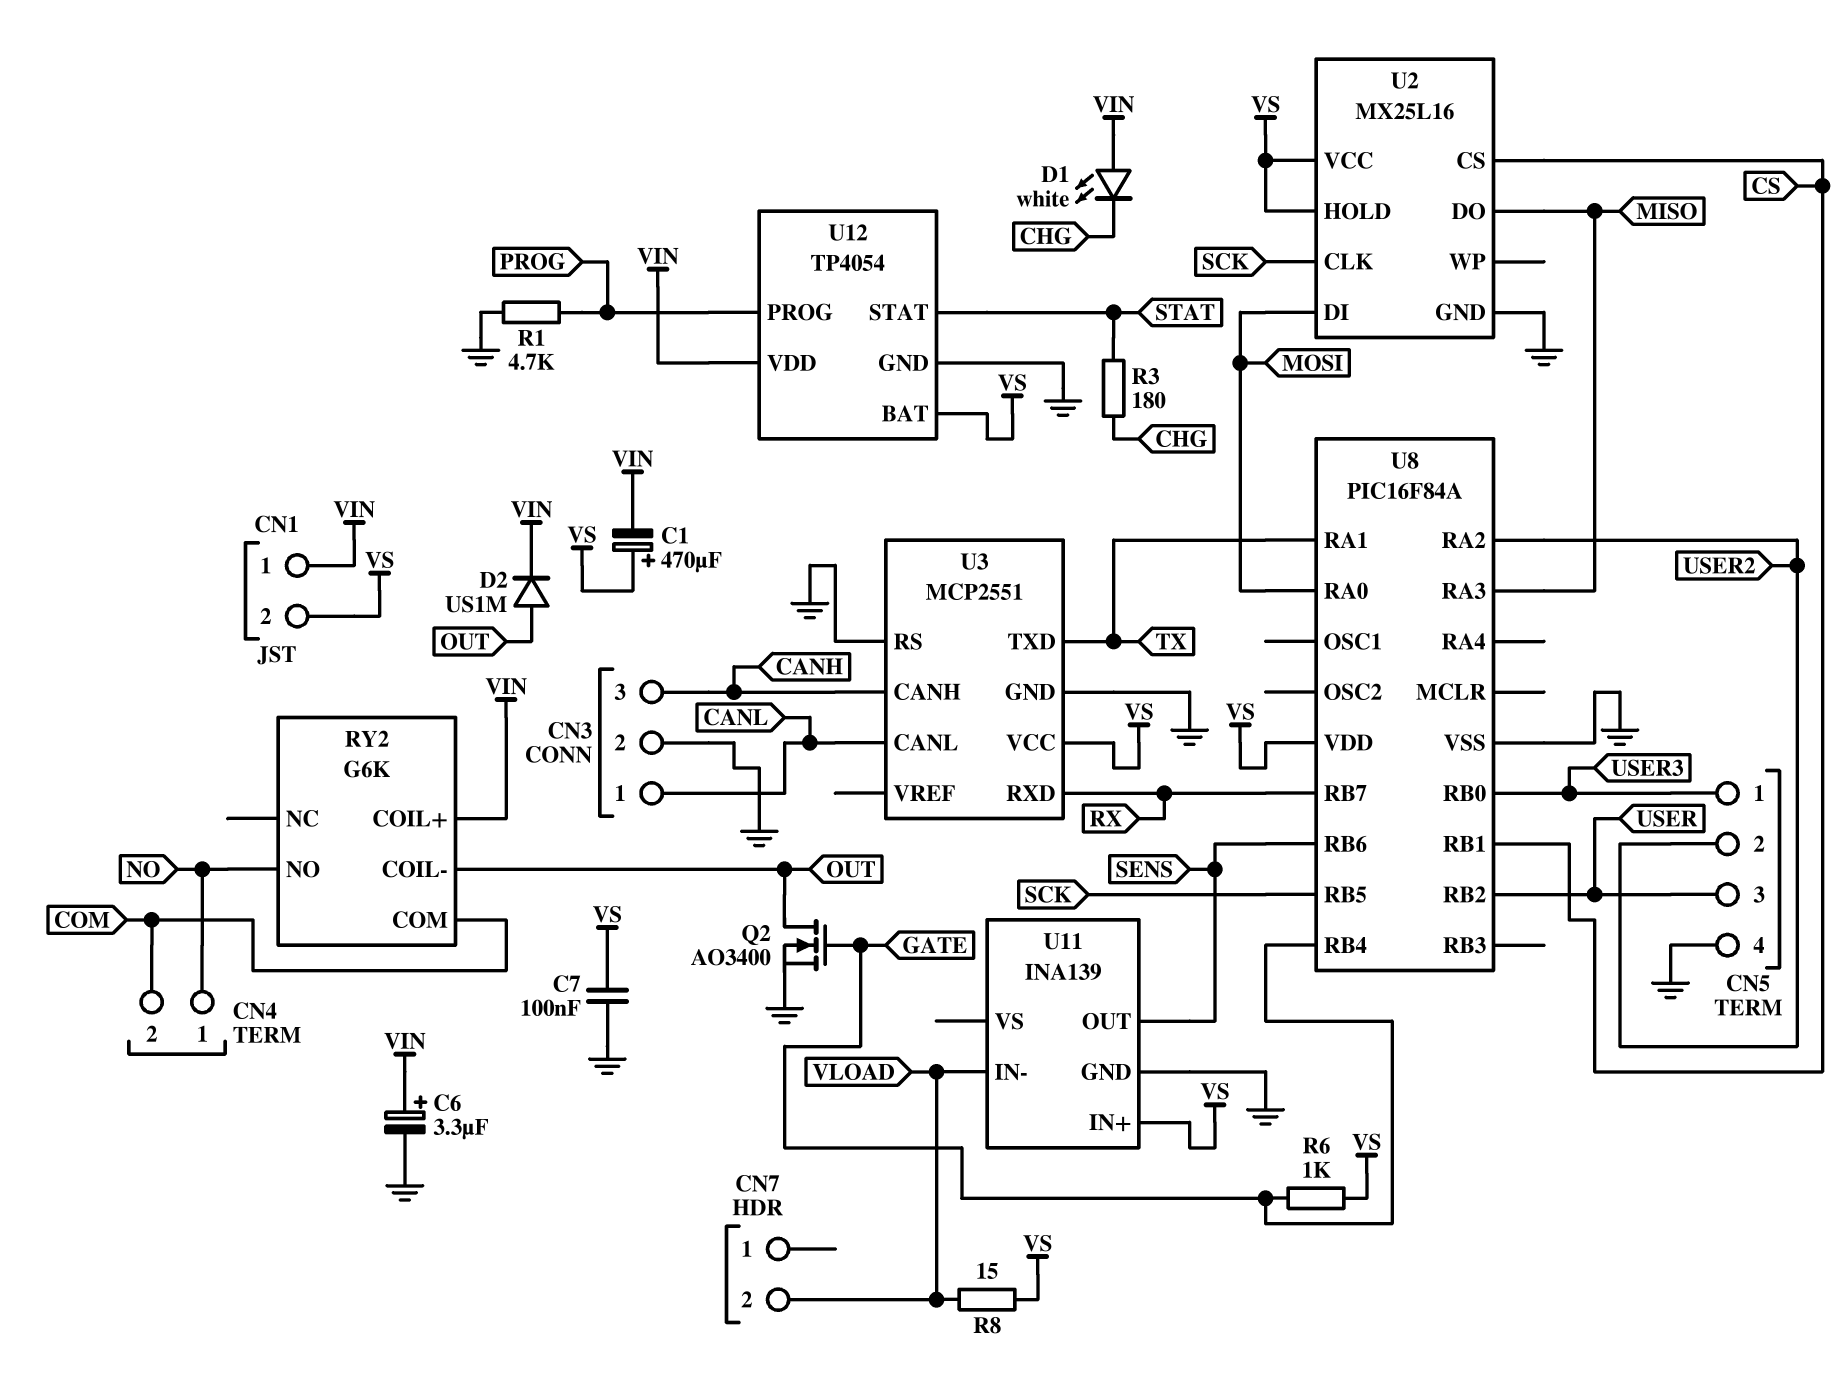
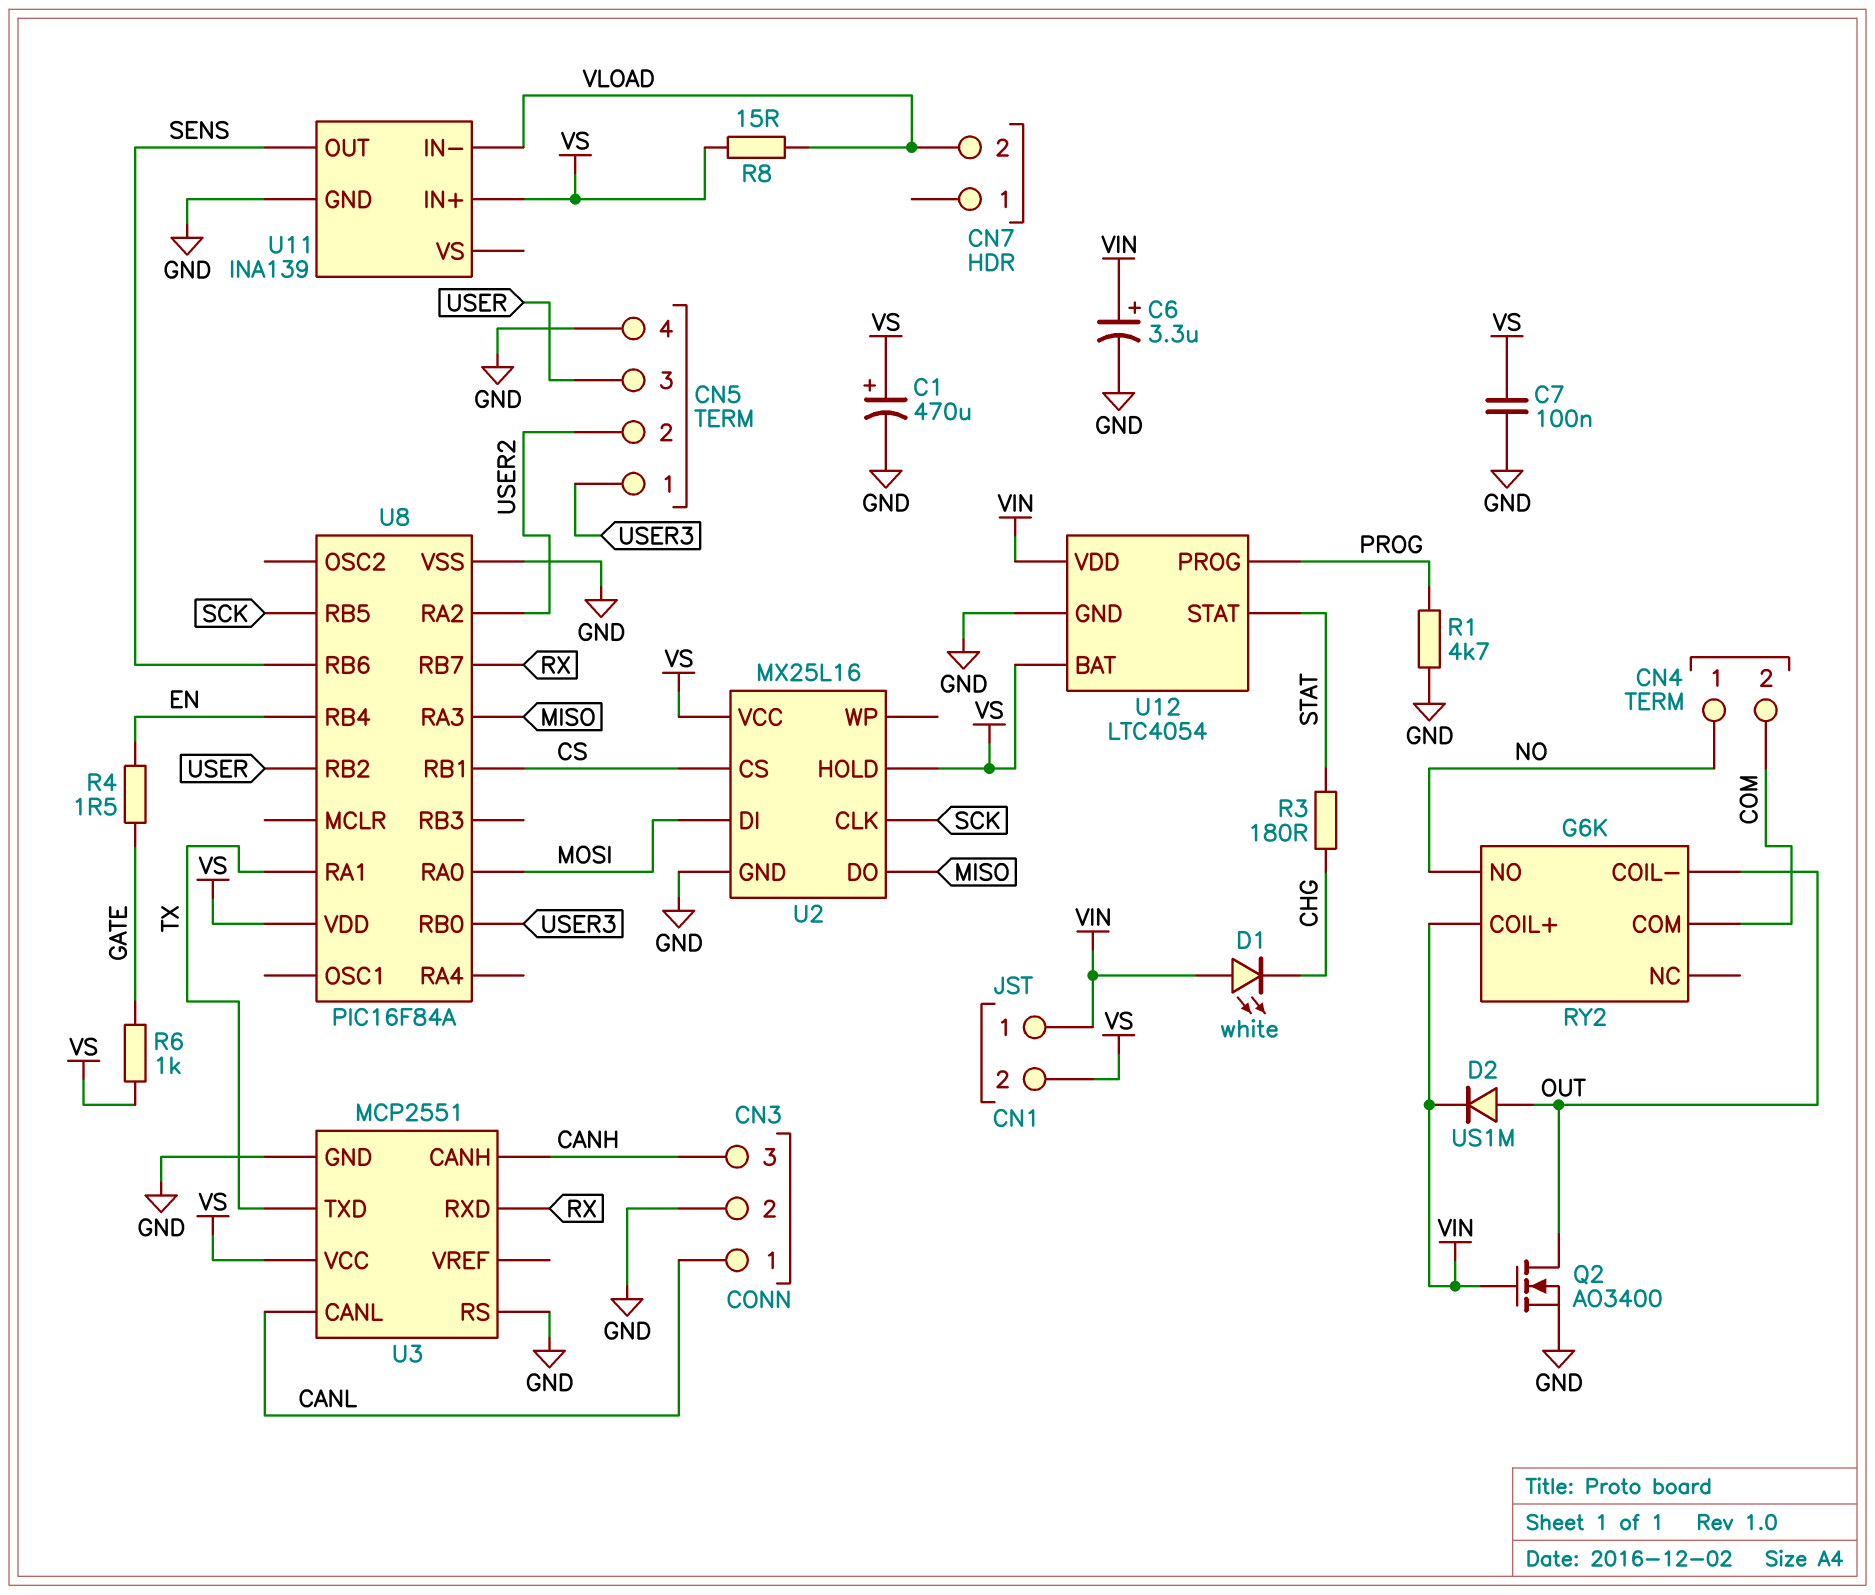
C1: 470uF (plus VS, minus VIN) -> 470uF (plus VS, minus GND)
Q2: NMOS AO3400 (G GATE, D OUT, S GND) -> NMOS AO3400 (G VIN, D OUT, S GND)
R4: none -> 1.5 (EN, GATE)
U8 pin RB4: GATE -> EN
U12: TP4054 -> LTC4054

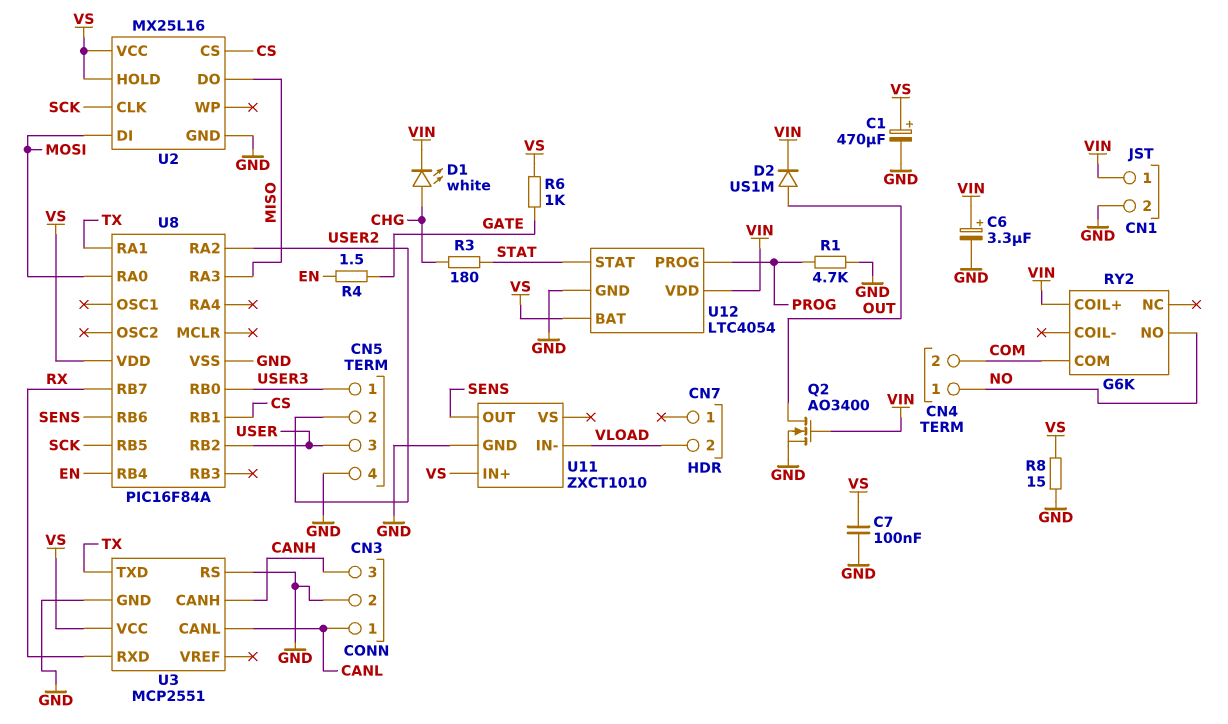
CN1 pin 2: VS -> GND
D1: LED white (A VIN, K CHG) -> LED white (A CHG, K VIN)
R8: 15 (VLOAD, VS) -> 15 (GND, VS)
RY2 pin COIL-: OUT -> none
U11: INA139 -> ZXCT1010

